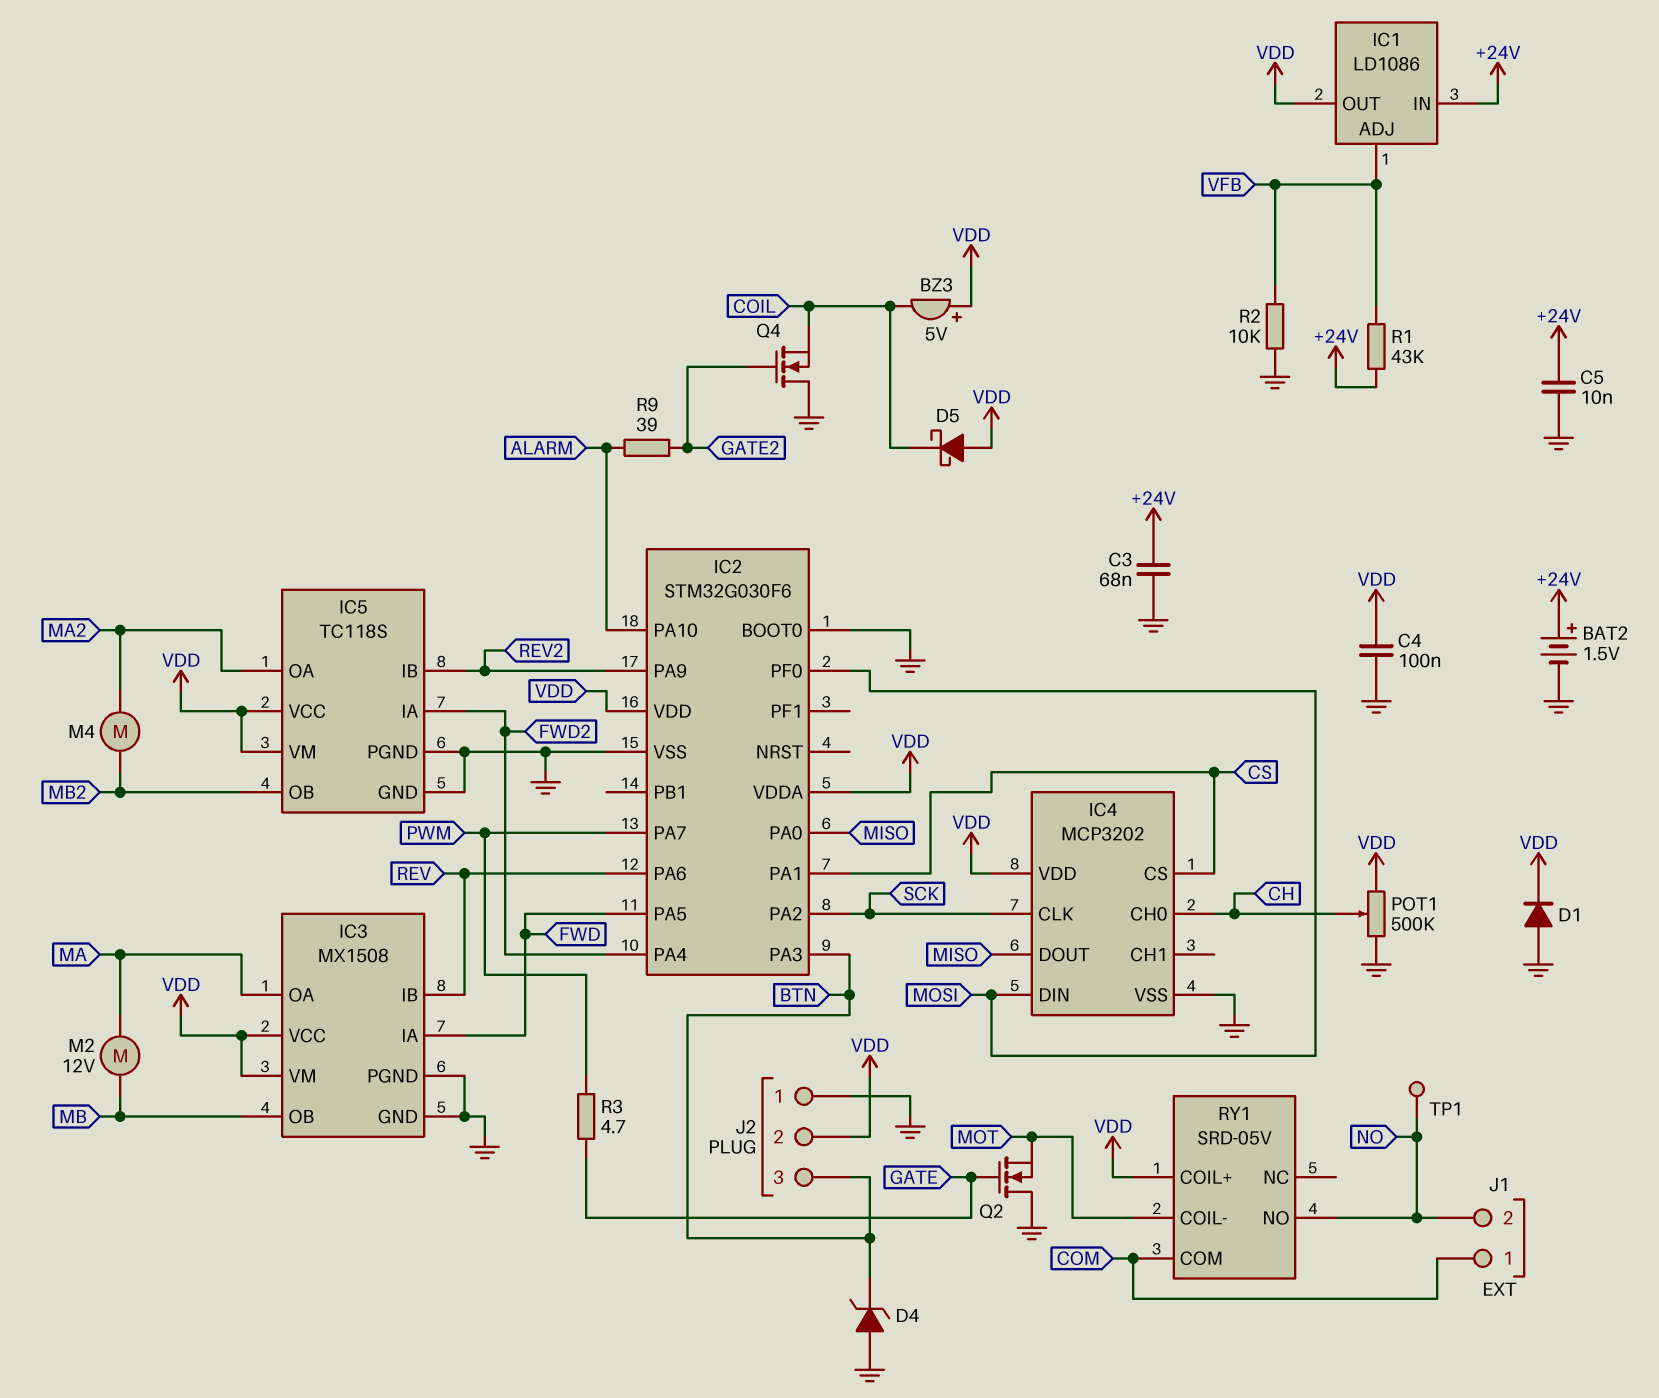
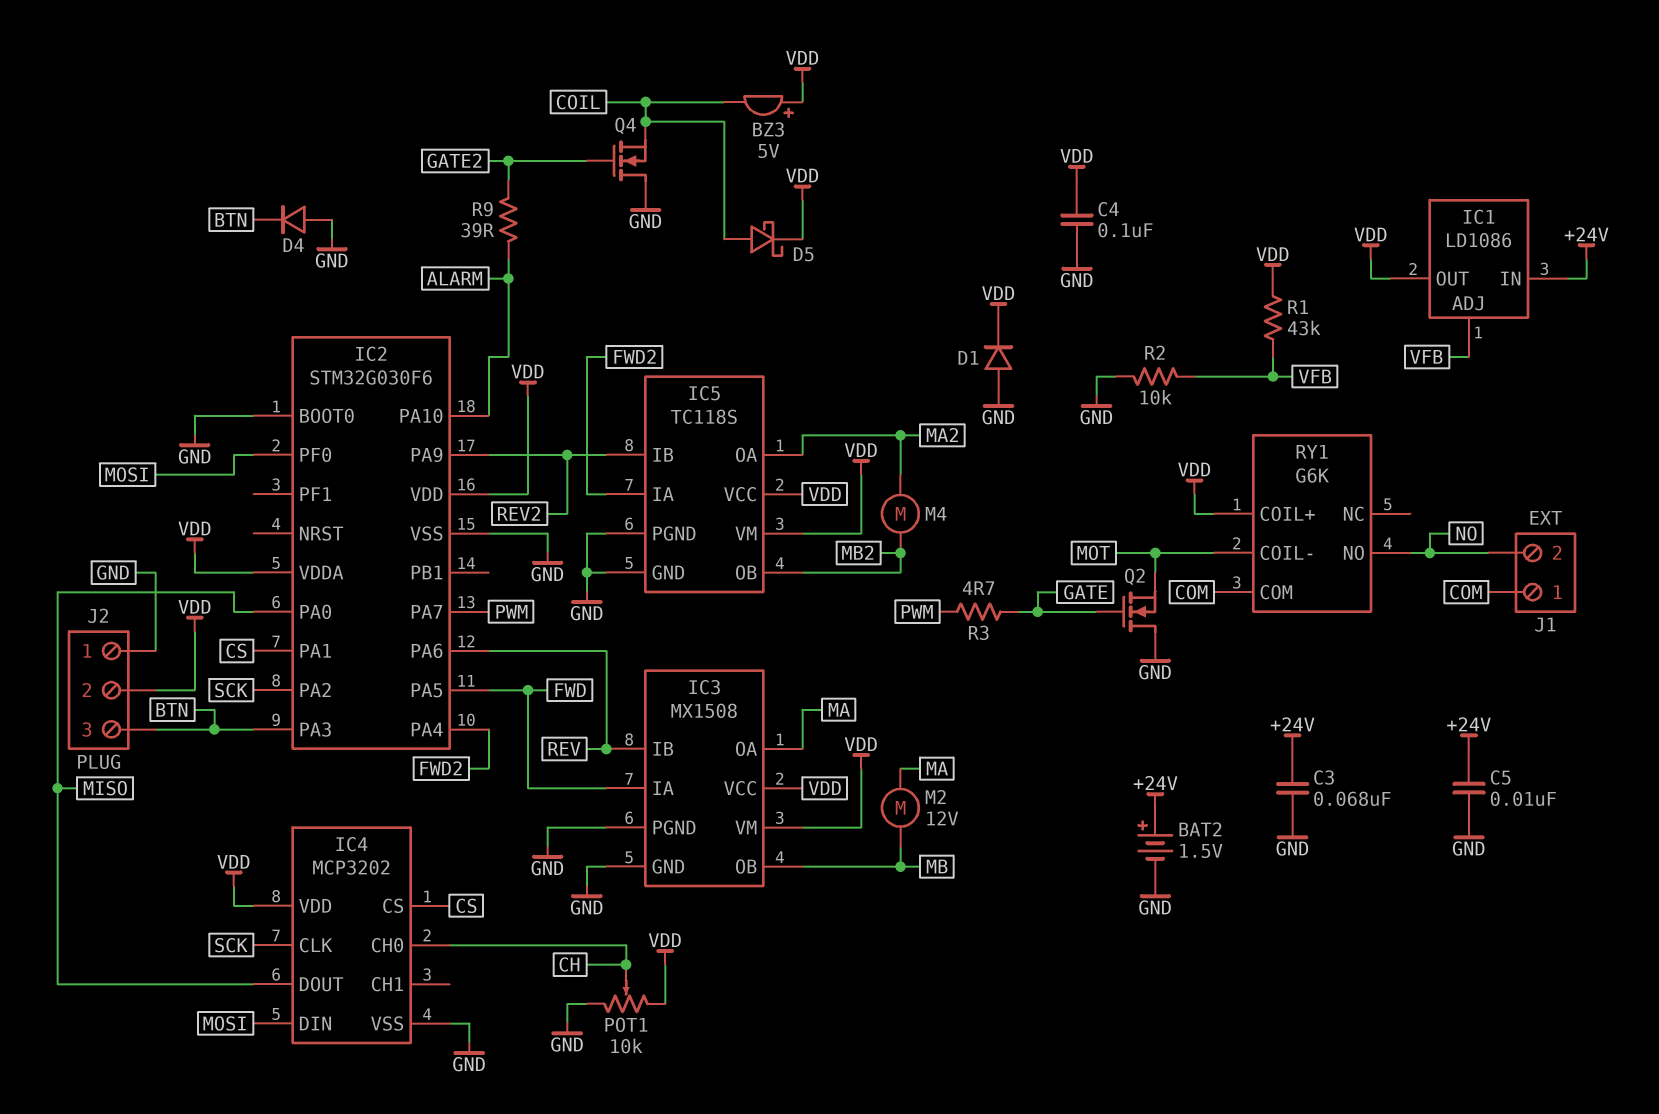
D4: zener (A GND, K BTN) -> diode (A GND, K BTN)
D5: schottky (A VDD, K COIL) -> schottky (A COIL, K VDD)
POT1: 500k (GND, VDD, wiper CH) -> 10k (GND, VDD, wiper CH)
R1: 43k (+24V, VFB) -> 43k (VDD, VFB)
RY1: SRD-05V -> G6K
TP1: test point (NO) -> none

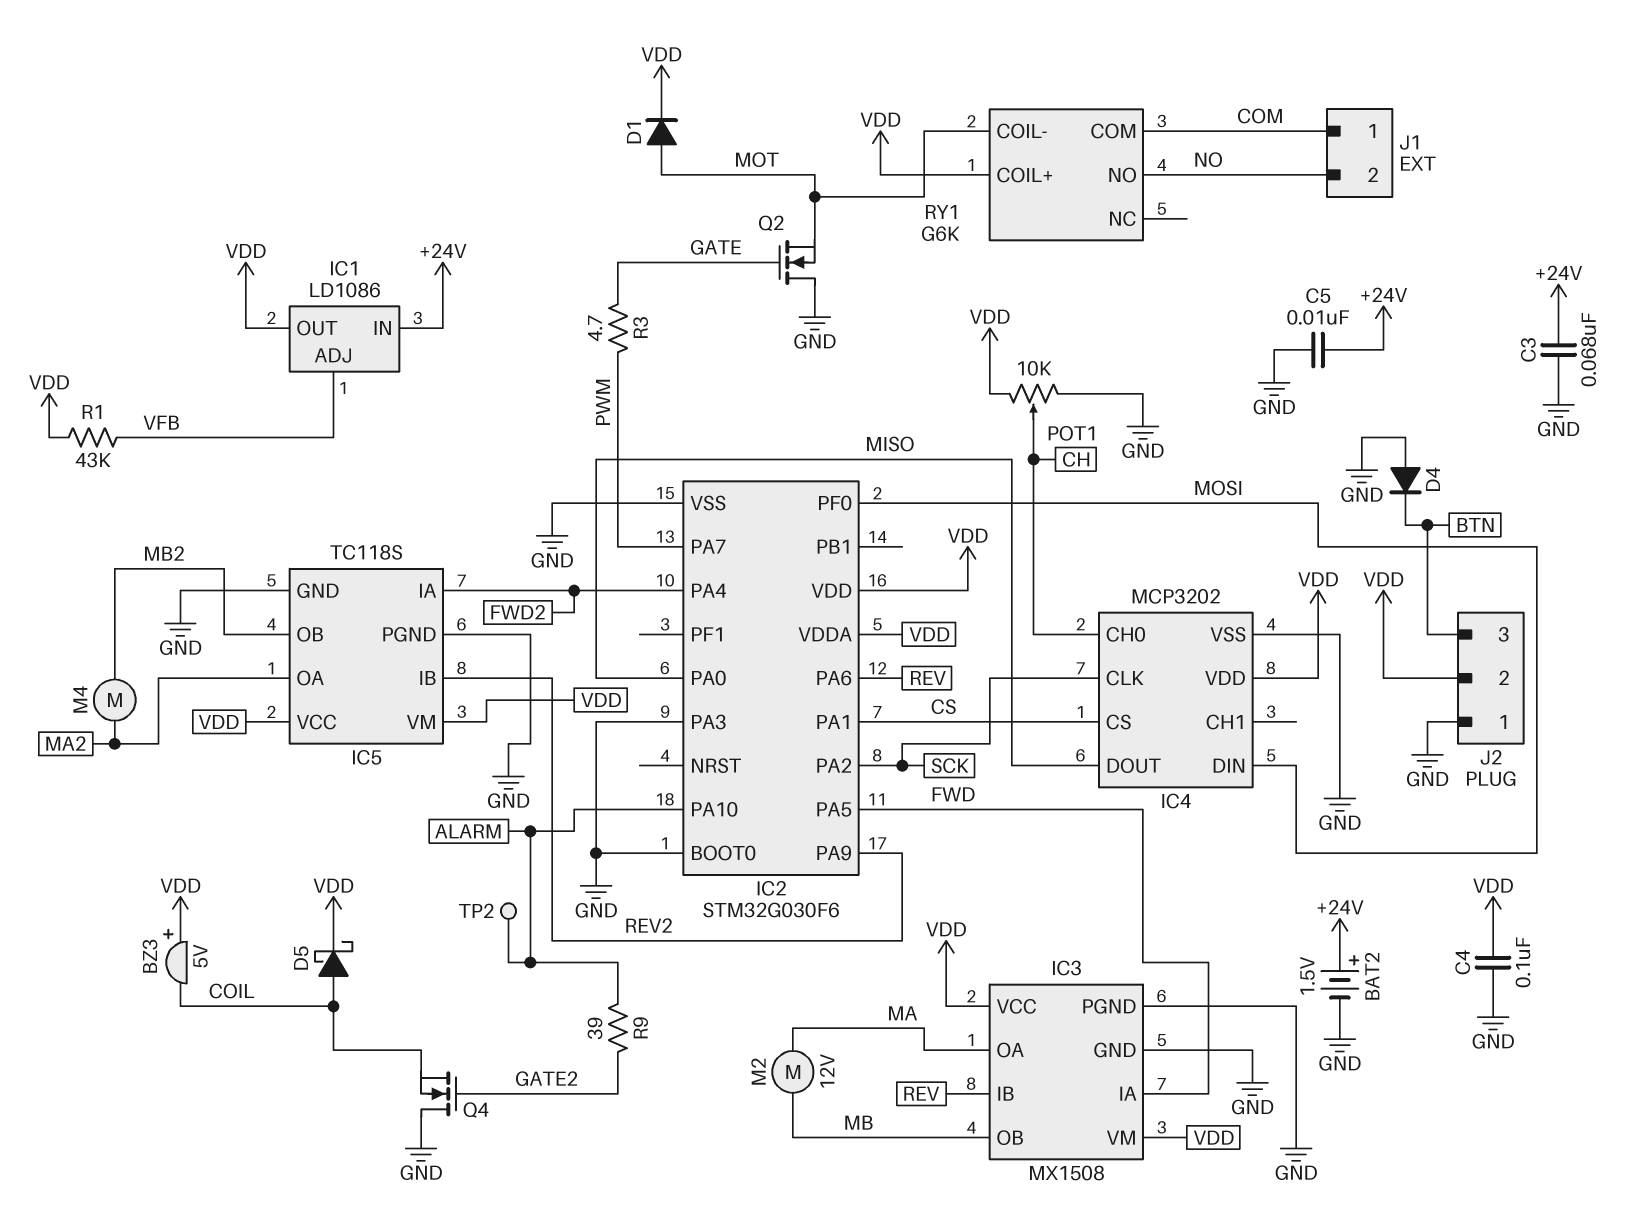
D1: diode (A GND, K VDD) -> diode (A MOT, K VDD)
IC2 pin PA3: BTN -> GND
R2: 10k (GND, VFB) -> none
TP2: none -> test point (ALARM)

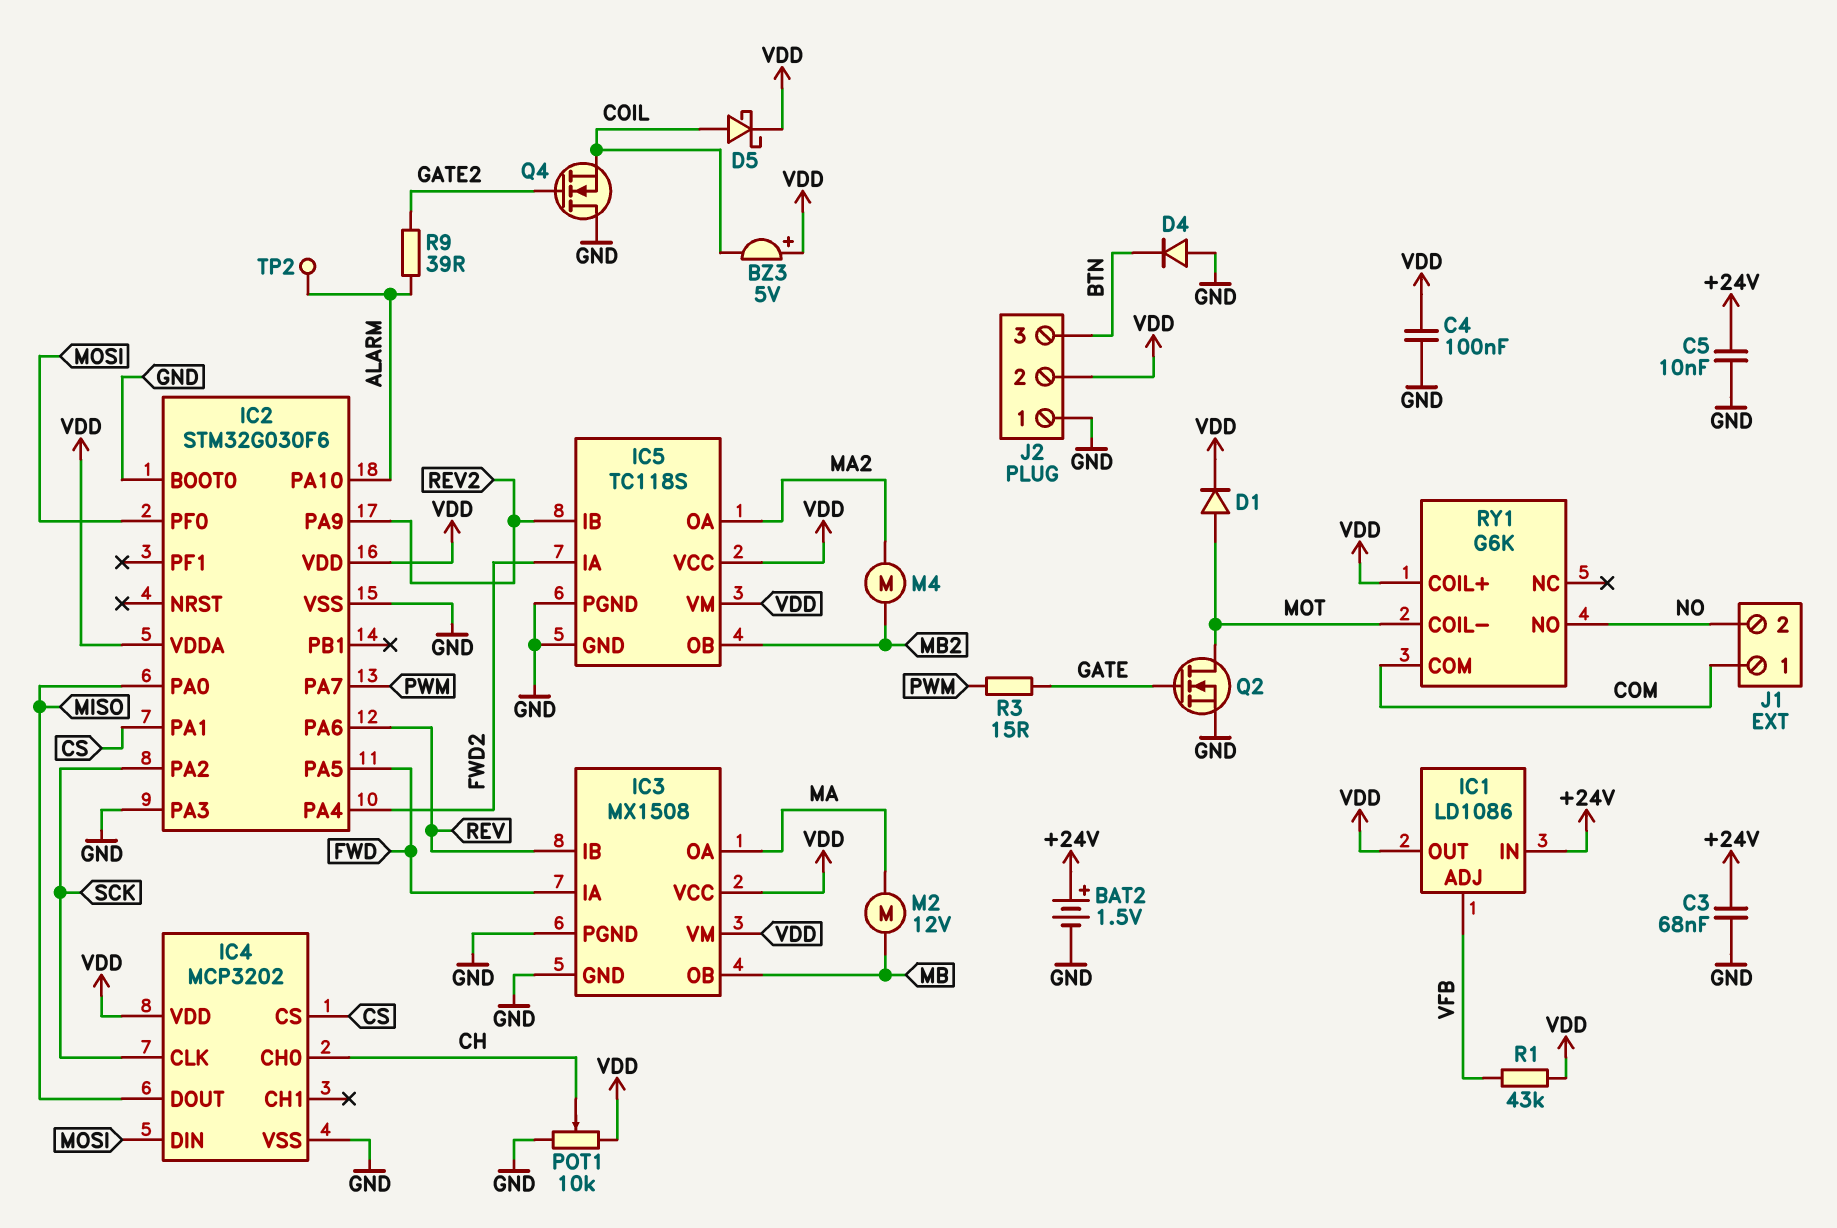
Q2: NMOS (G GATE, D GND, S MOT) -> NMOS (G GATE, D MOT, S GND)
R3: 4.7 (GATE, PWM) -> 15 (GATE, PWM)

